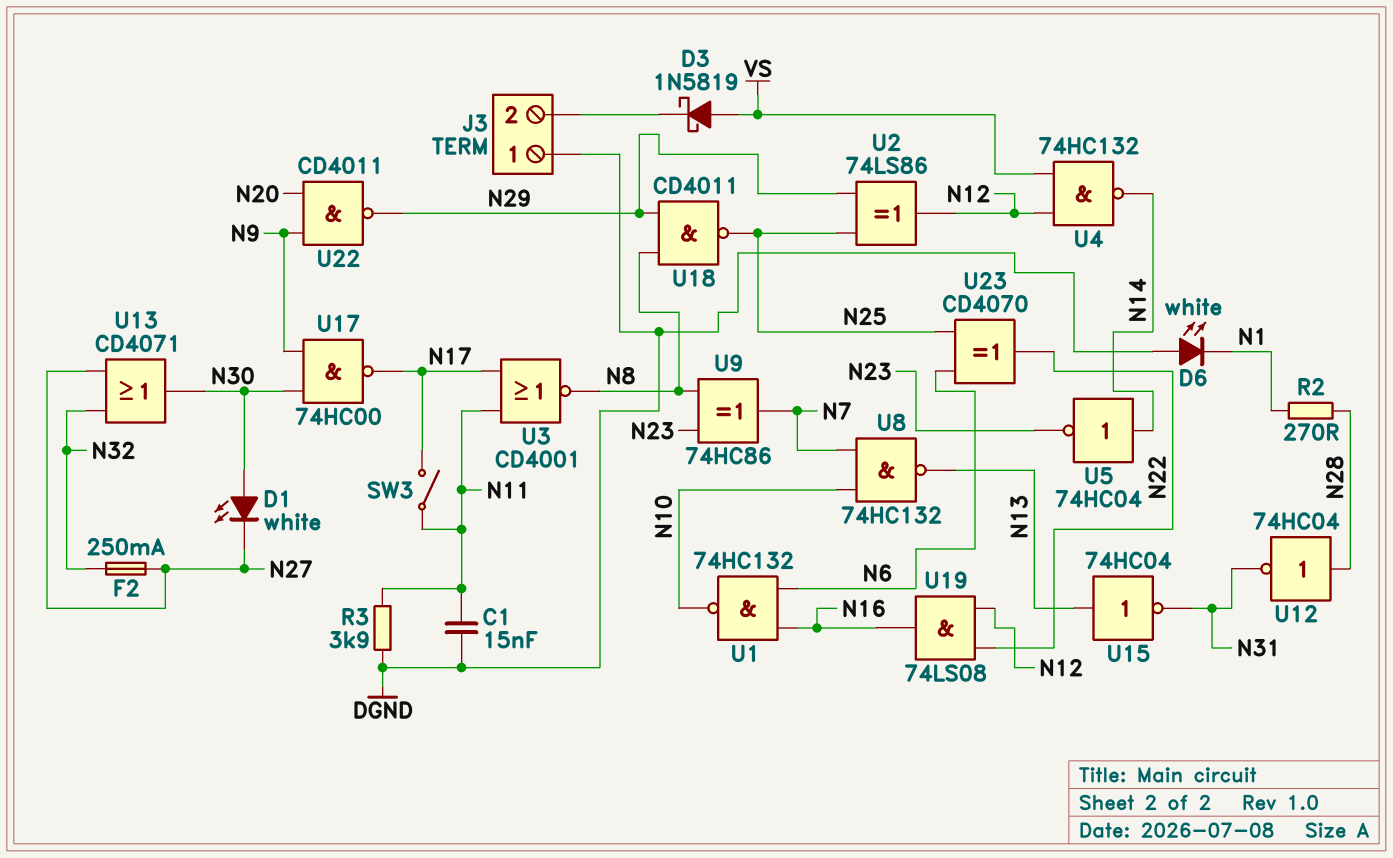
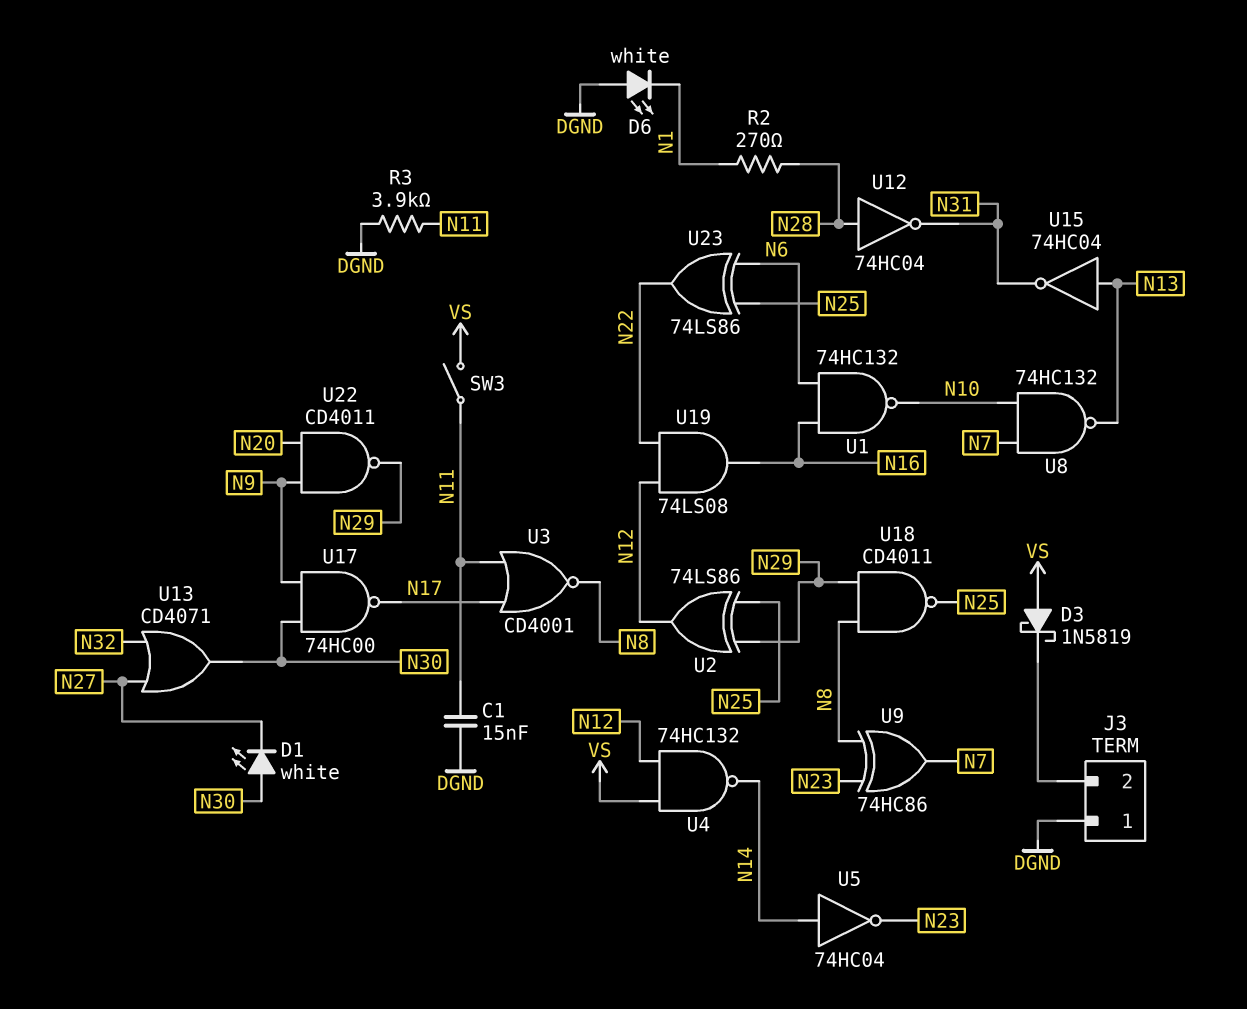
F2: 250mA (N27, N32) -> none
SW3: switch (N11, N17) -> switch (N11, VS)
U23: XOR CD4070 (in N6, in N25, out N22) -> XOR 74LS86 (in N6, in N25, out N22)

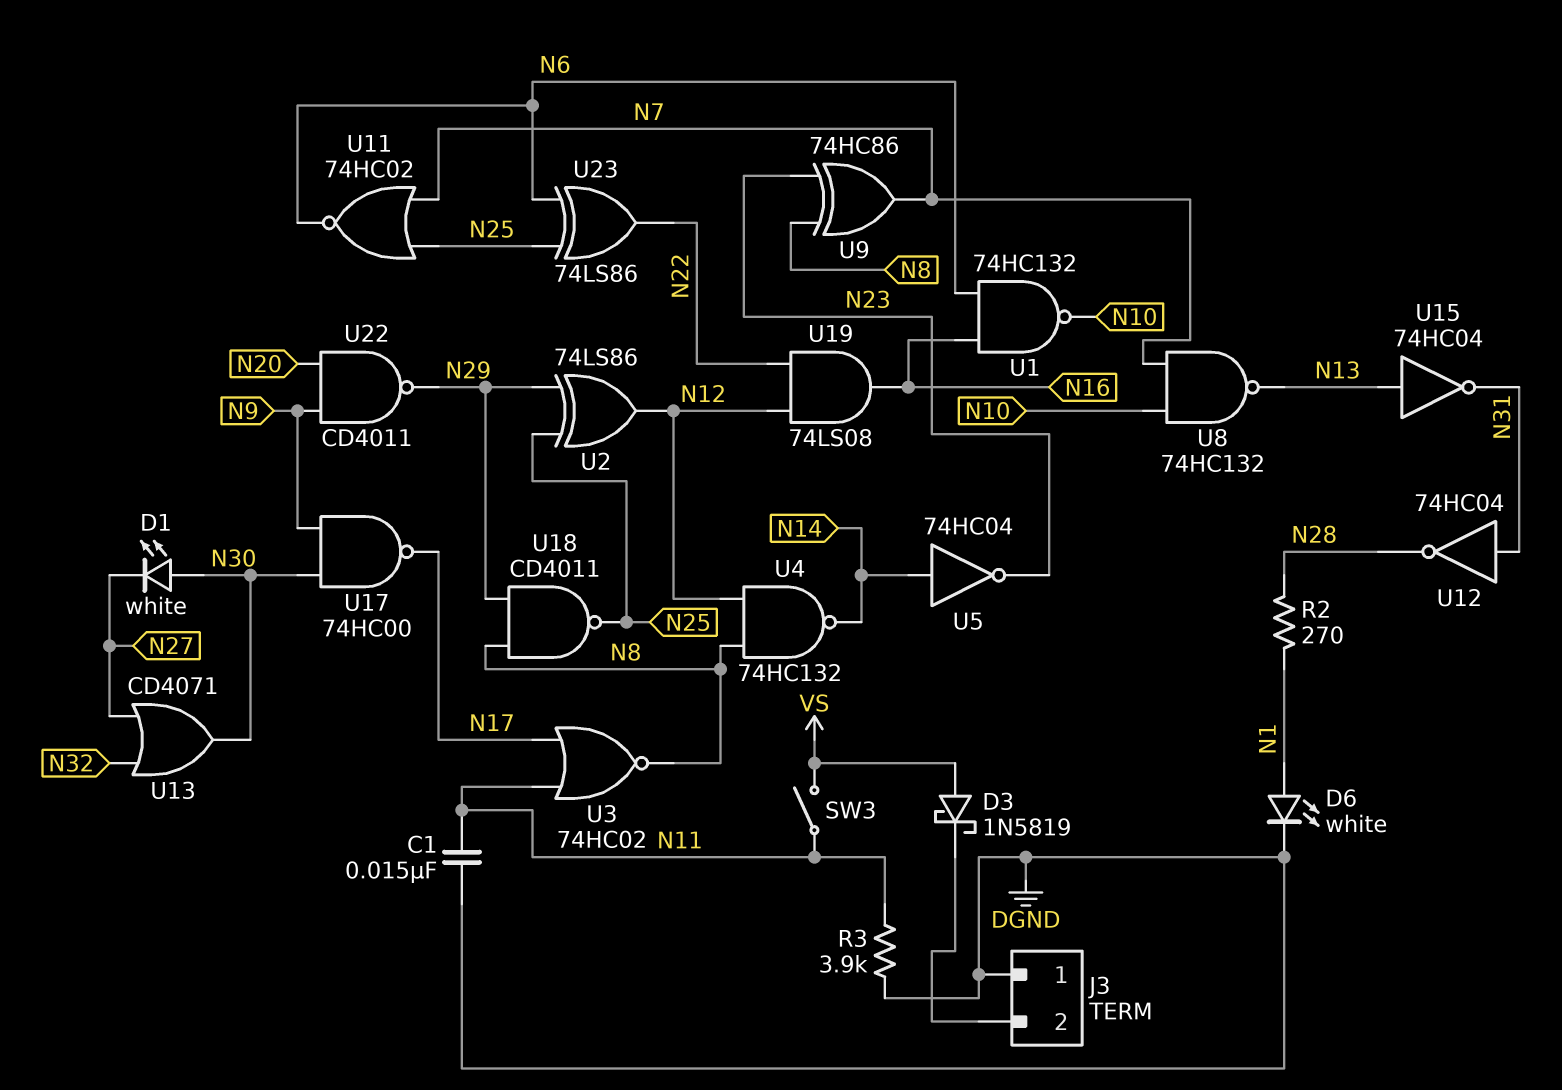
D6: LED white (A DGND, K N1) -> LED white (A N1, K DGND)
U3: NOR CD4001 (in N11, in N17, out N8) -> NOR 74HC02 (in N11, in N17, out N8)
U4: NAND 74HC132 (in N12, in VS, out N14) -> NAND 74HC132 (in N8, in N12, out N14)
U11: none -> NOR 74HC02 (in N7, in N25, out N6)
U12: NOT 74HC04 (in N28, out N31) -> NOT 74HC04 (in N31, out N28)

